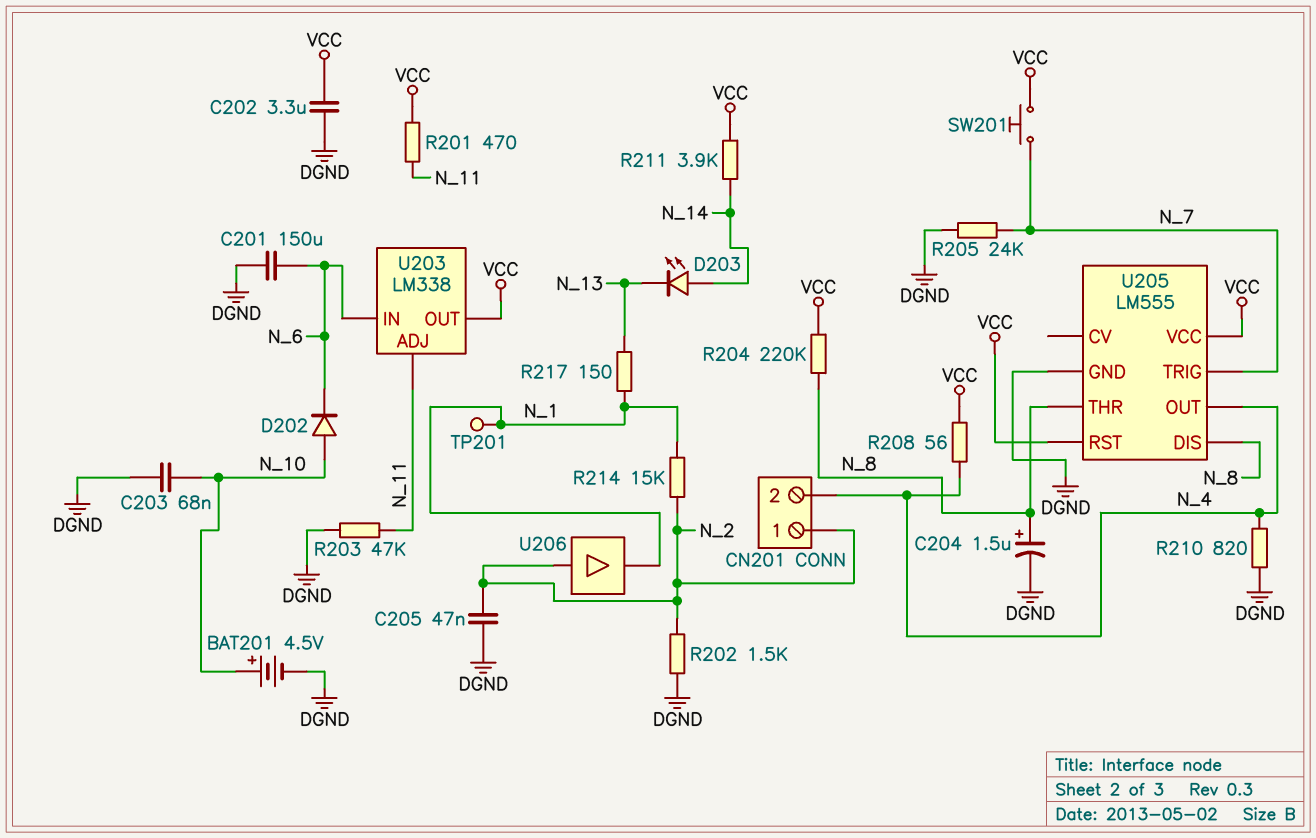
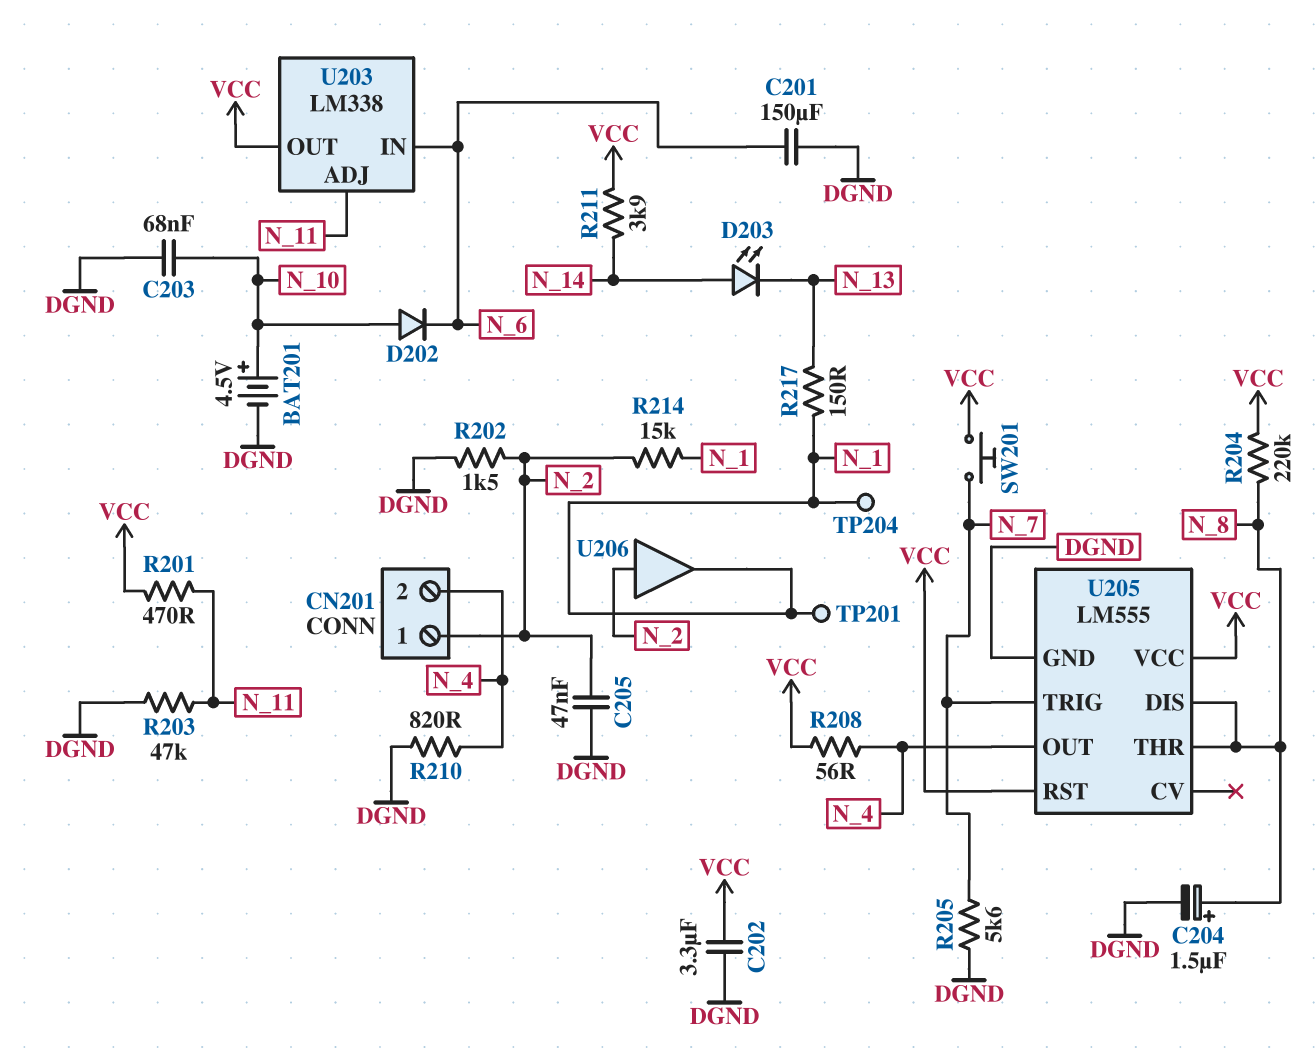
R205: 24k (DGND, N_7) -> 5.6k (DGND, N_7)
TP204: none -> test point (N_1)

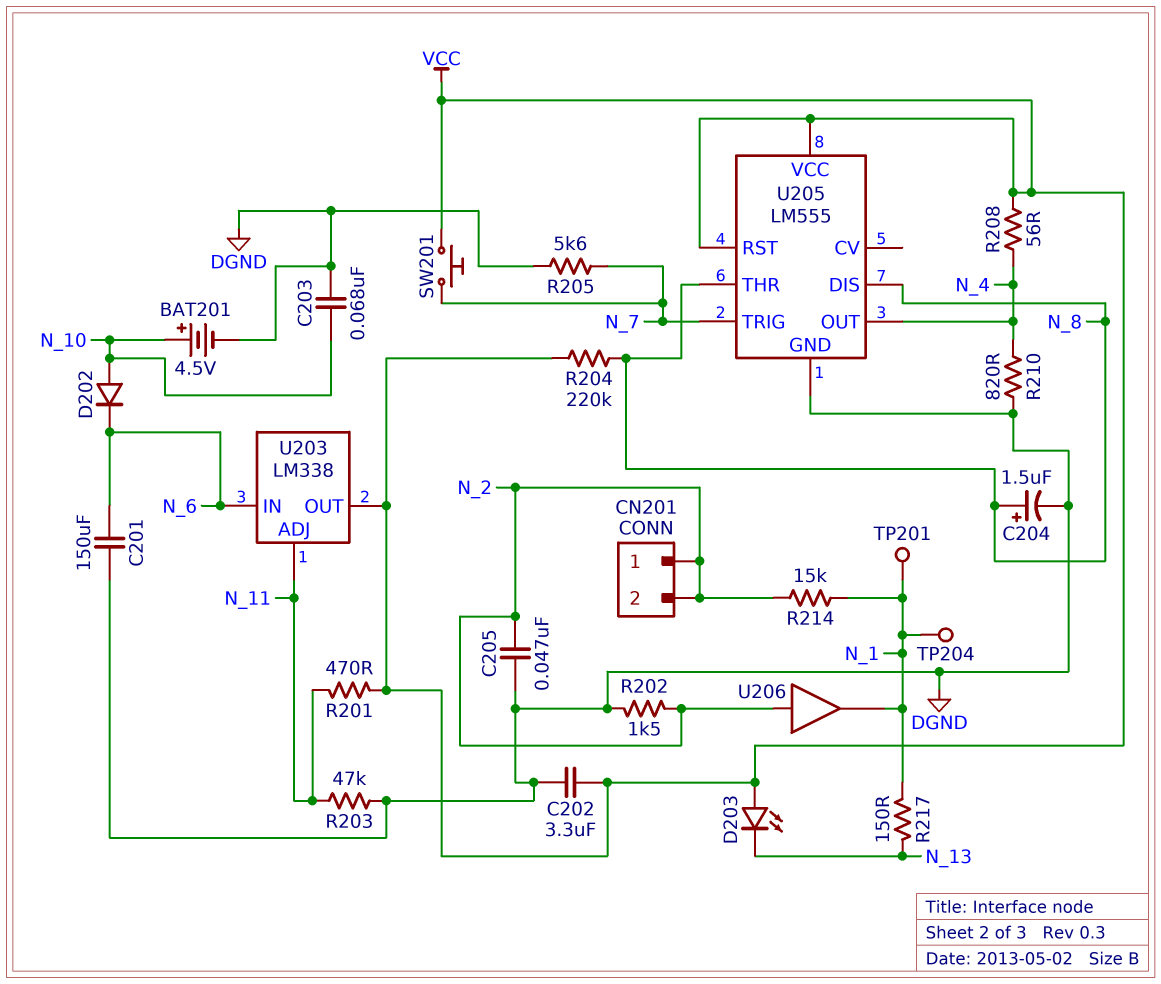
CN201 pin 2: N_4 -> N_2
D203: LED (A N_14, K N_13) -> LED (A VCC, K N_13)
R211: 3.9k (N_14, VCC) -> none

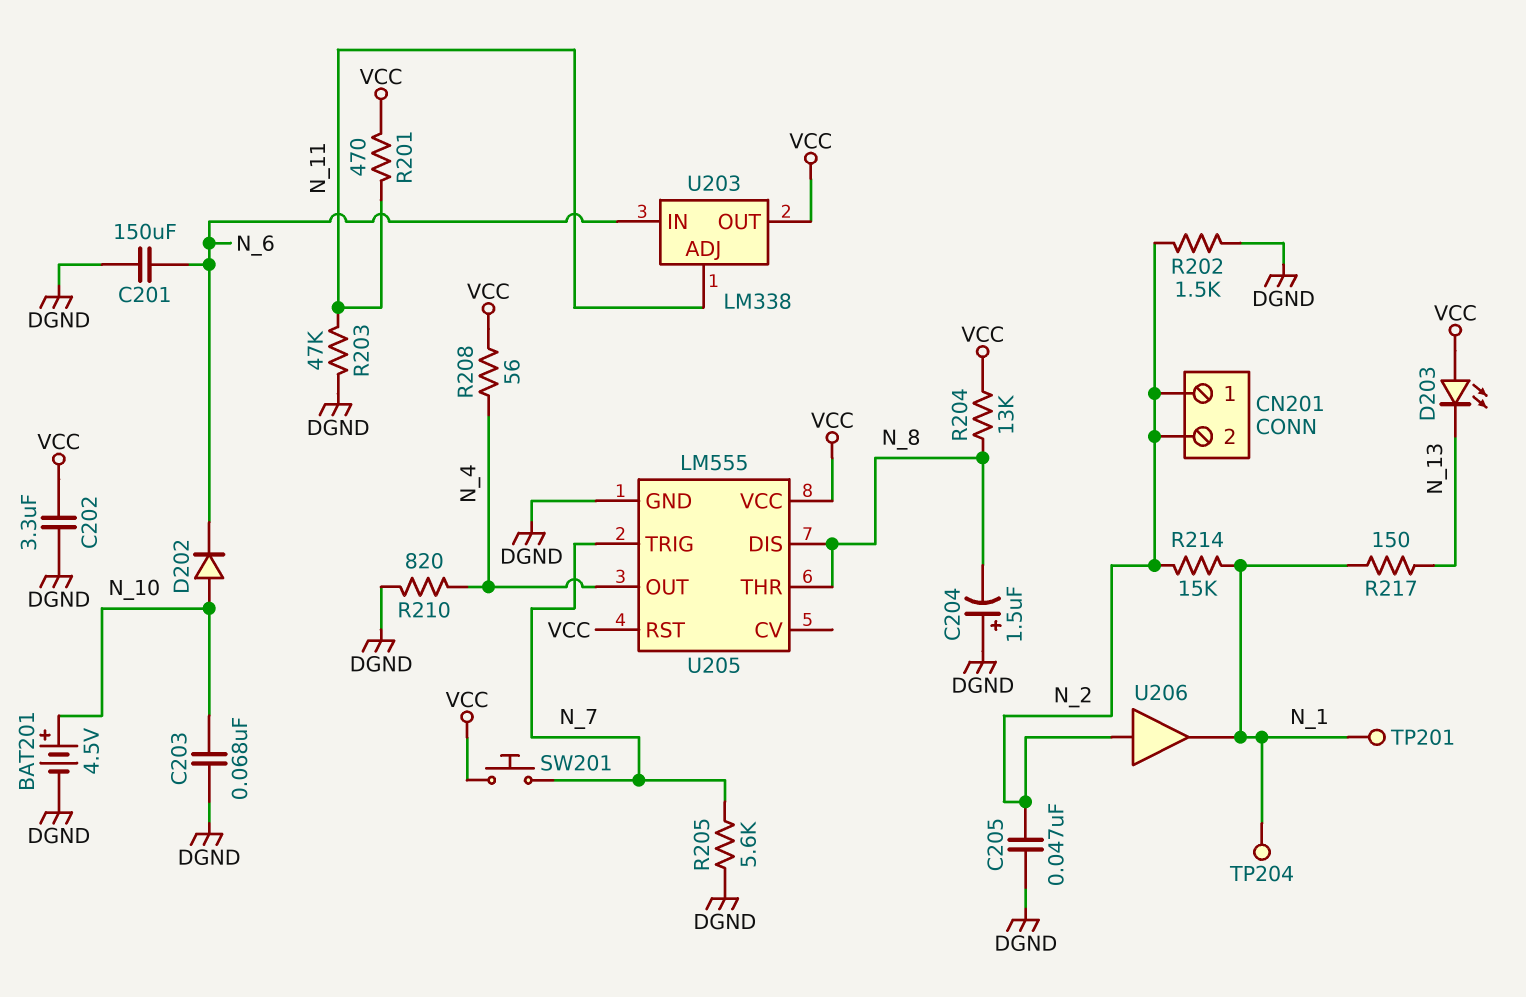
C204: 1.5uF (plus N_8, minus DGND) -> 1.5uF (plus DGND, minus N_8)
R204: 220k (N_8, VCC) -> 13k (N_8, VCC)

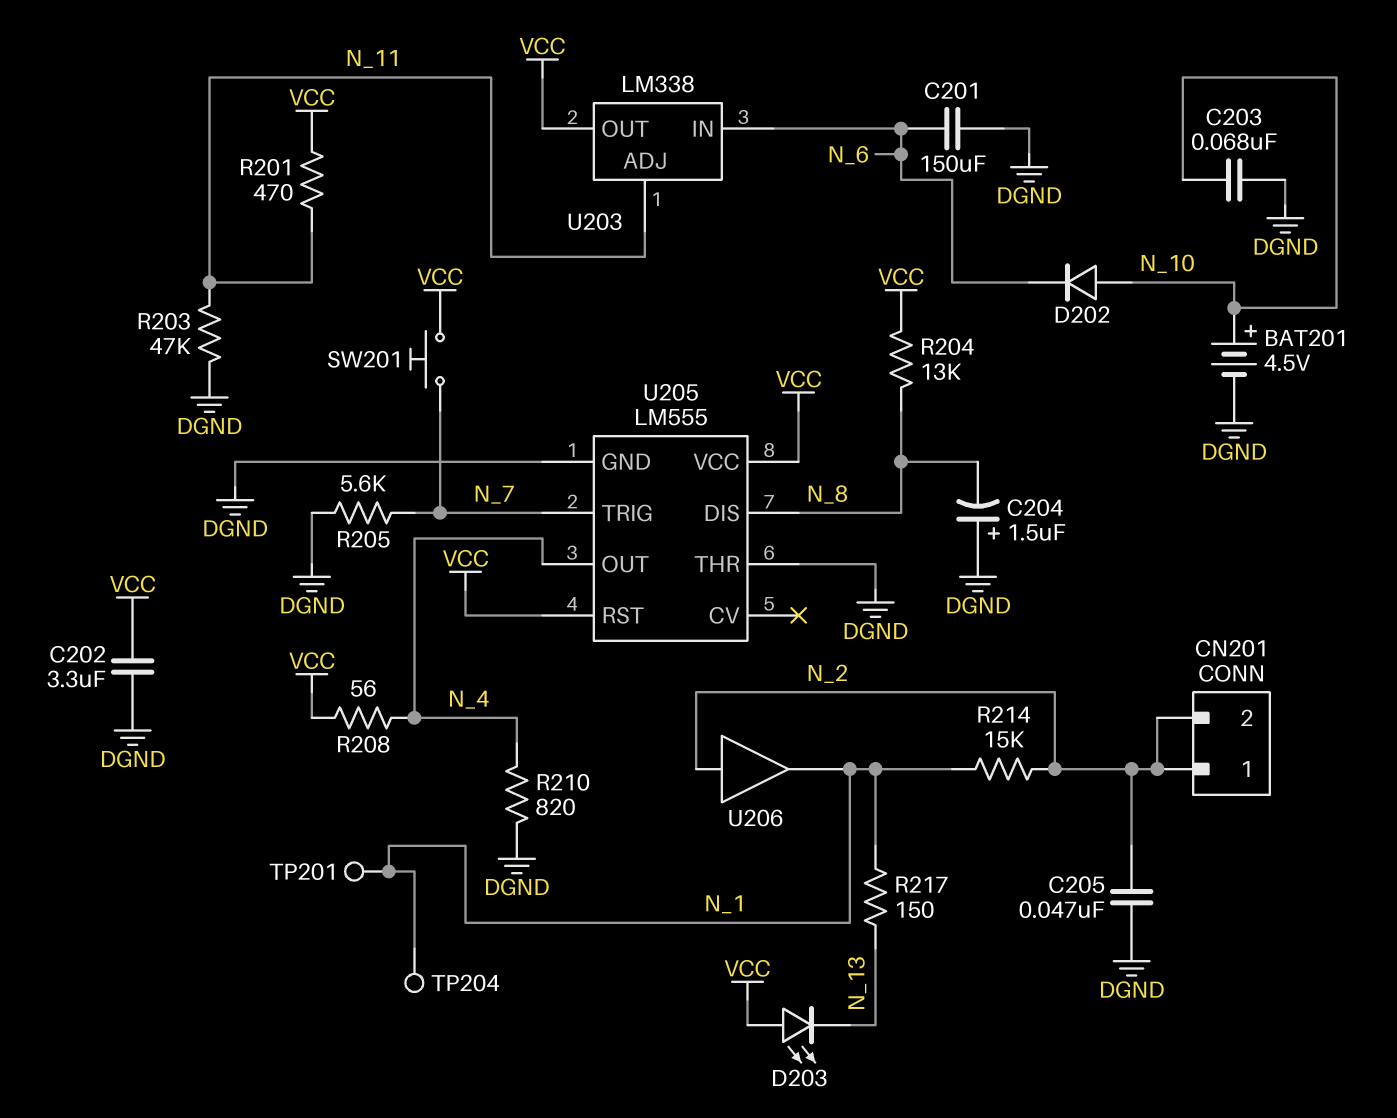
R202: 1.5k (DGND, N_2) -> none
U205 pin THR: N_8 -> DGND

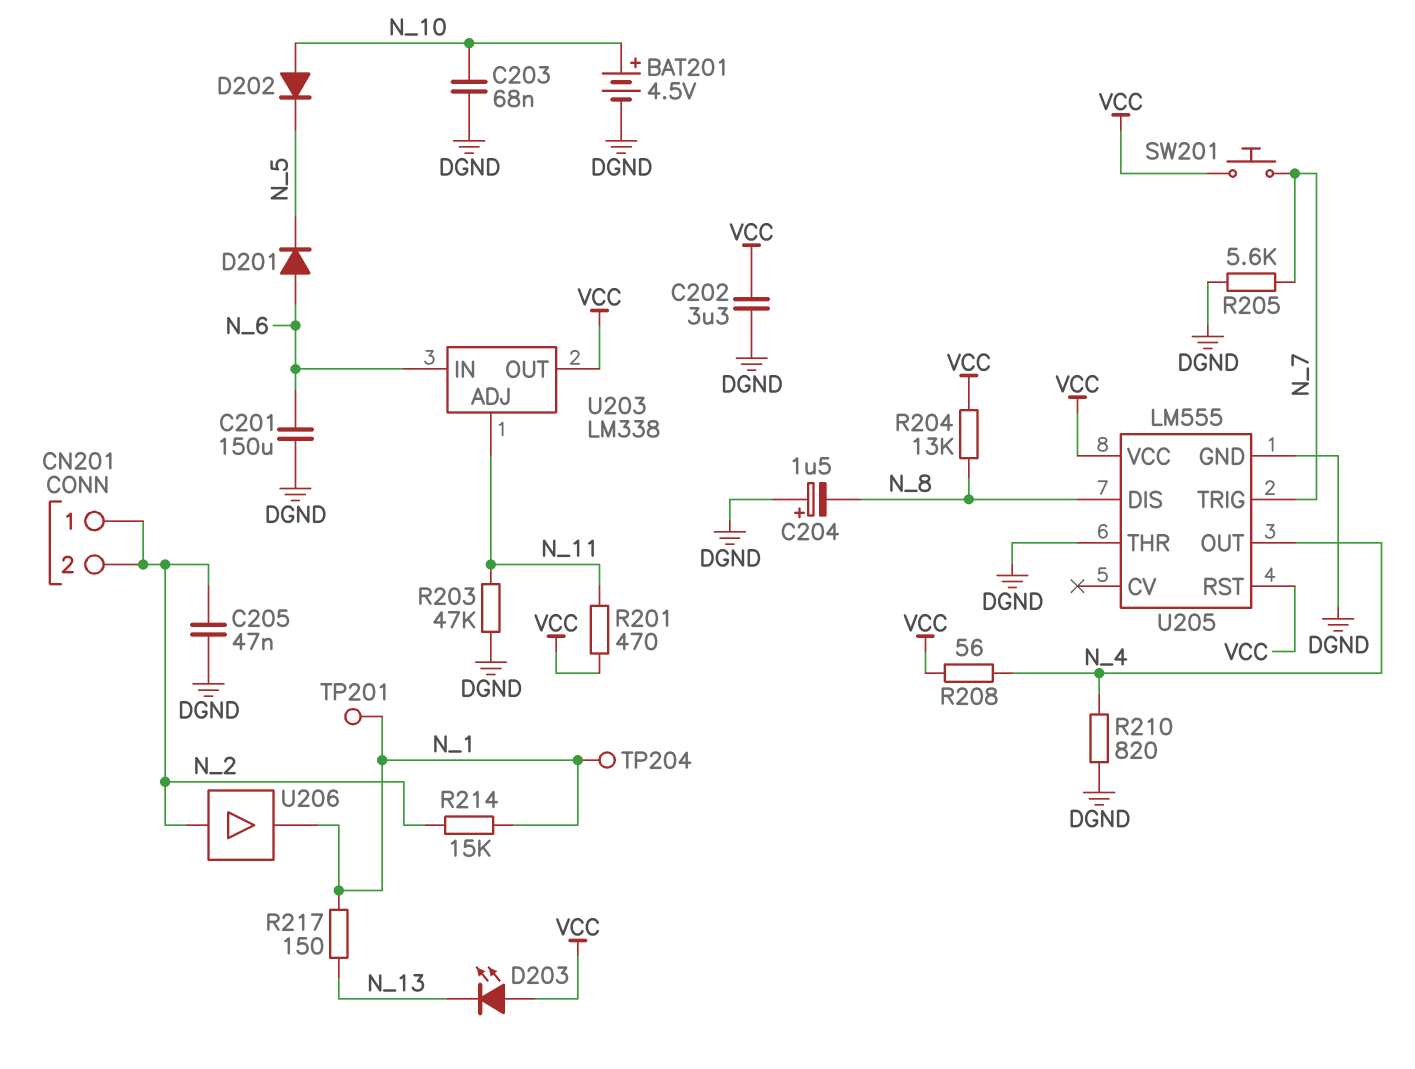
D201: none -> diode (A N_6, K N_5)
D202: diode (A N_10, K N_6) -> diode (A N_10, K N_5)

